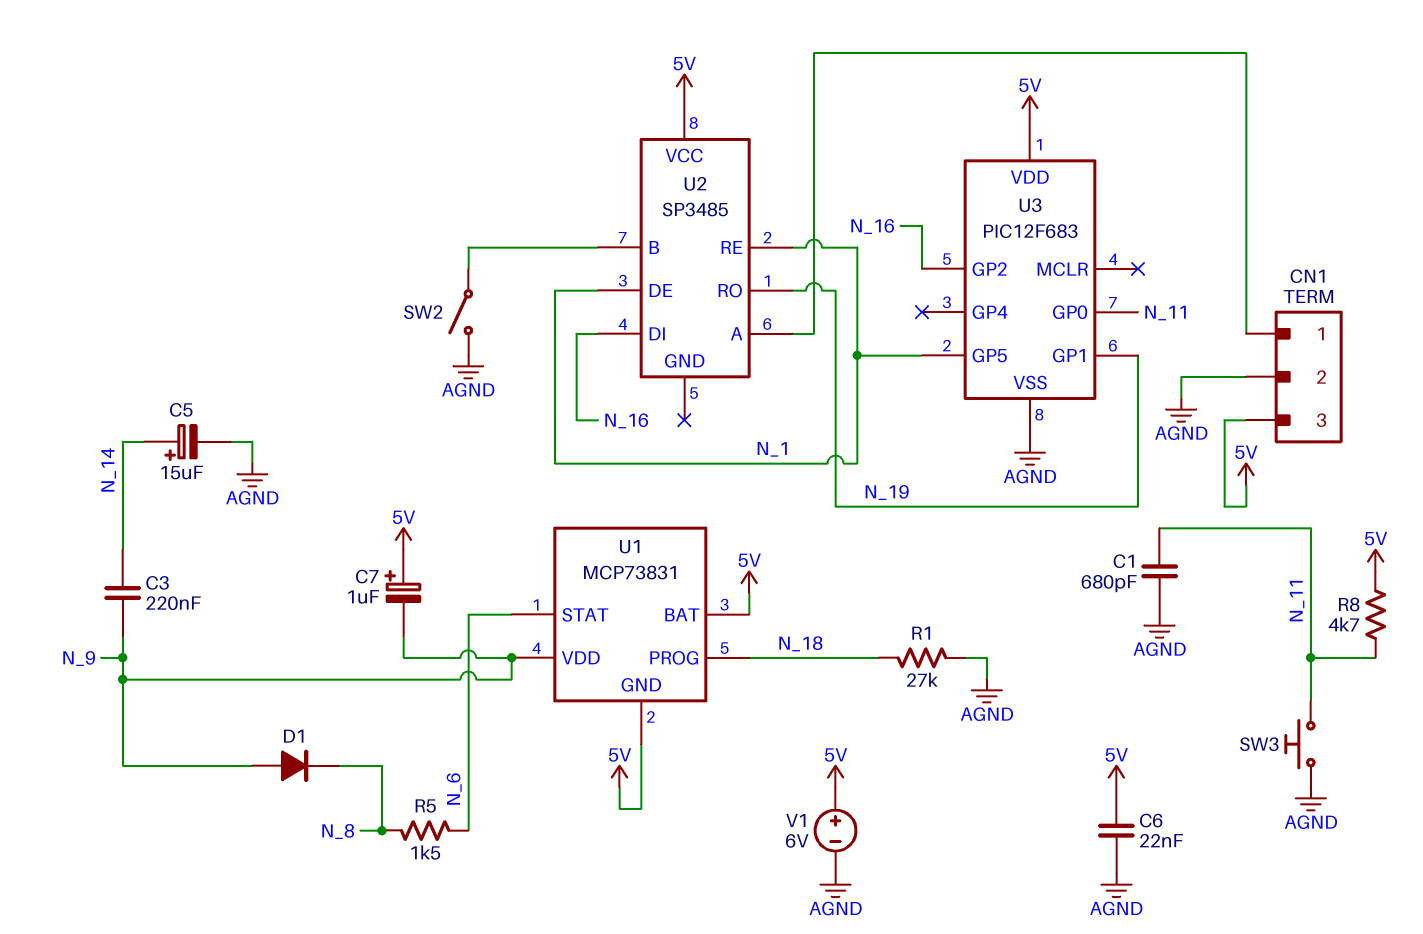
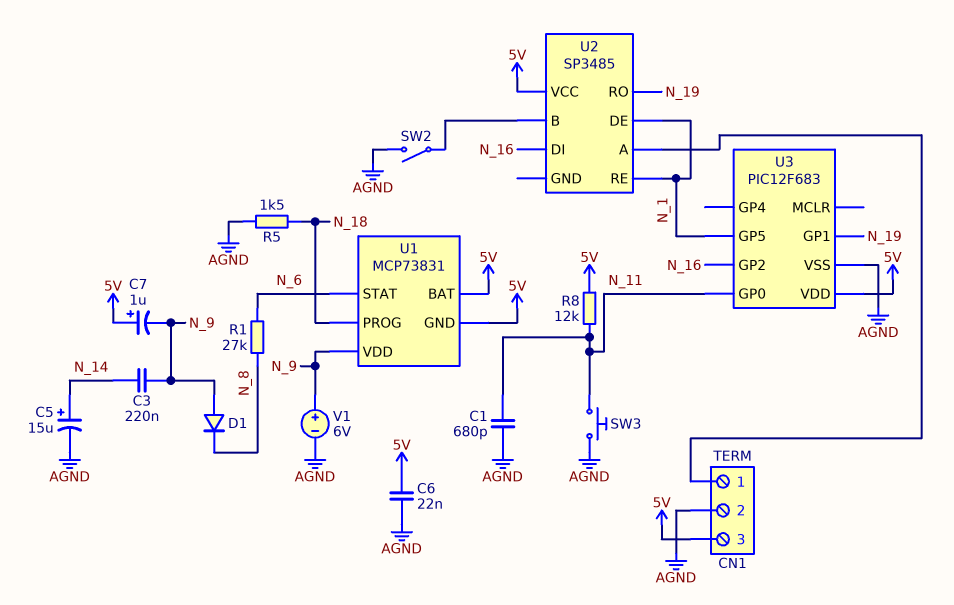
R1: 27k (AGND, N_18) -> 27k (N_6, N_8)
R5: 1.5k (N_6, N_8) -> 1.5k (AGND, N_18)
R8: 4.7k (5V, N_11) -> 12k (5V, N_11)
V1: 6V (plus 5V, minus AGND) -> 6V (plus N_9, minus AGND)

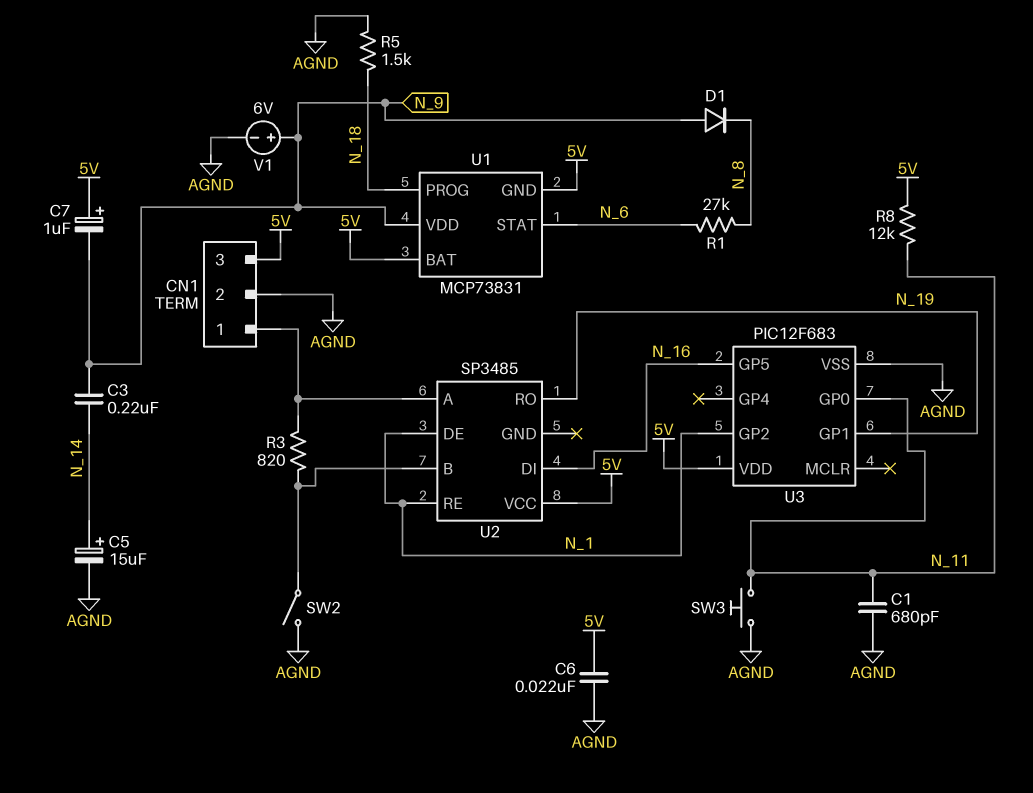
R3: none -> 820 (CN1/1, U2/B)
U3 pin GP2: N_16 -> N_1
U3 pin GP5: N_1 -> N_16

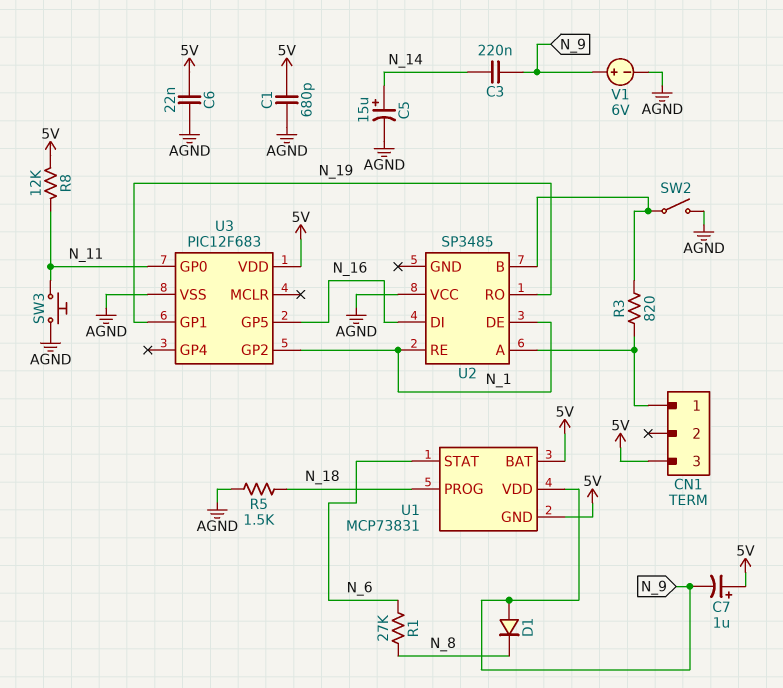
C1: 680pF (AGND, N_11) -> 680pF (5V, AGND)
CN1 pin 2: AGND -> none
U2 pin VCC: 5V -> AGND

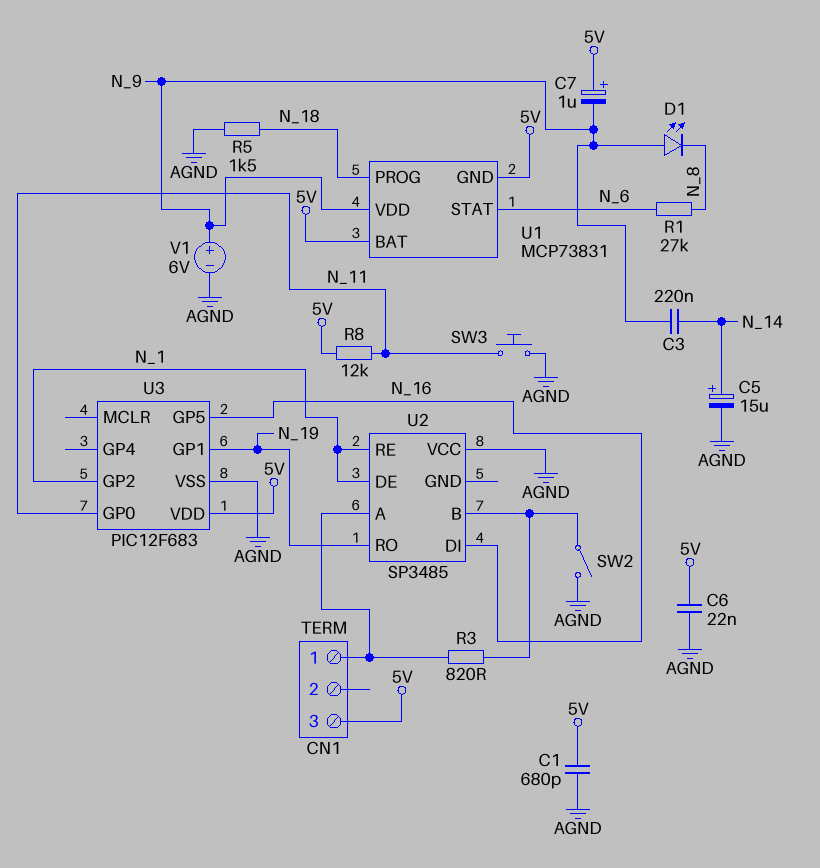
D1: diode (A N_9, K N_8) -> LED (A N_9, K N_8)

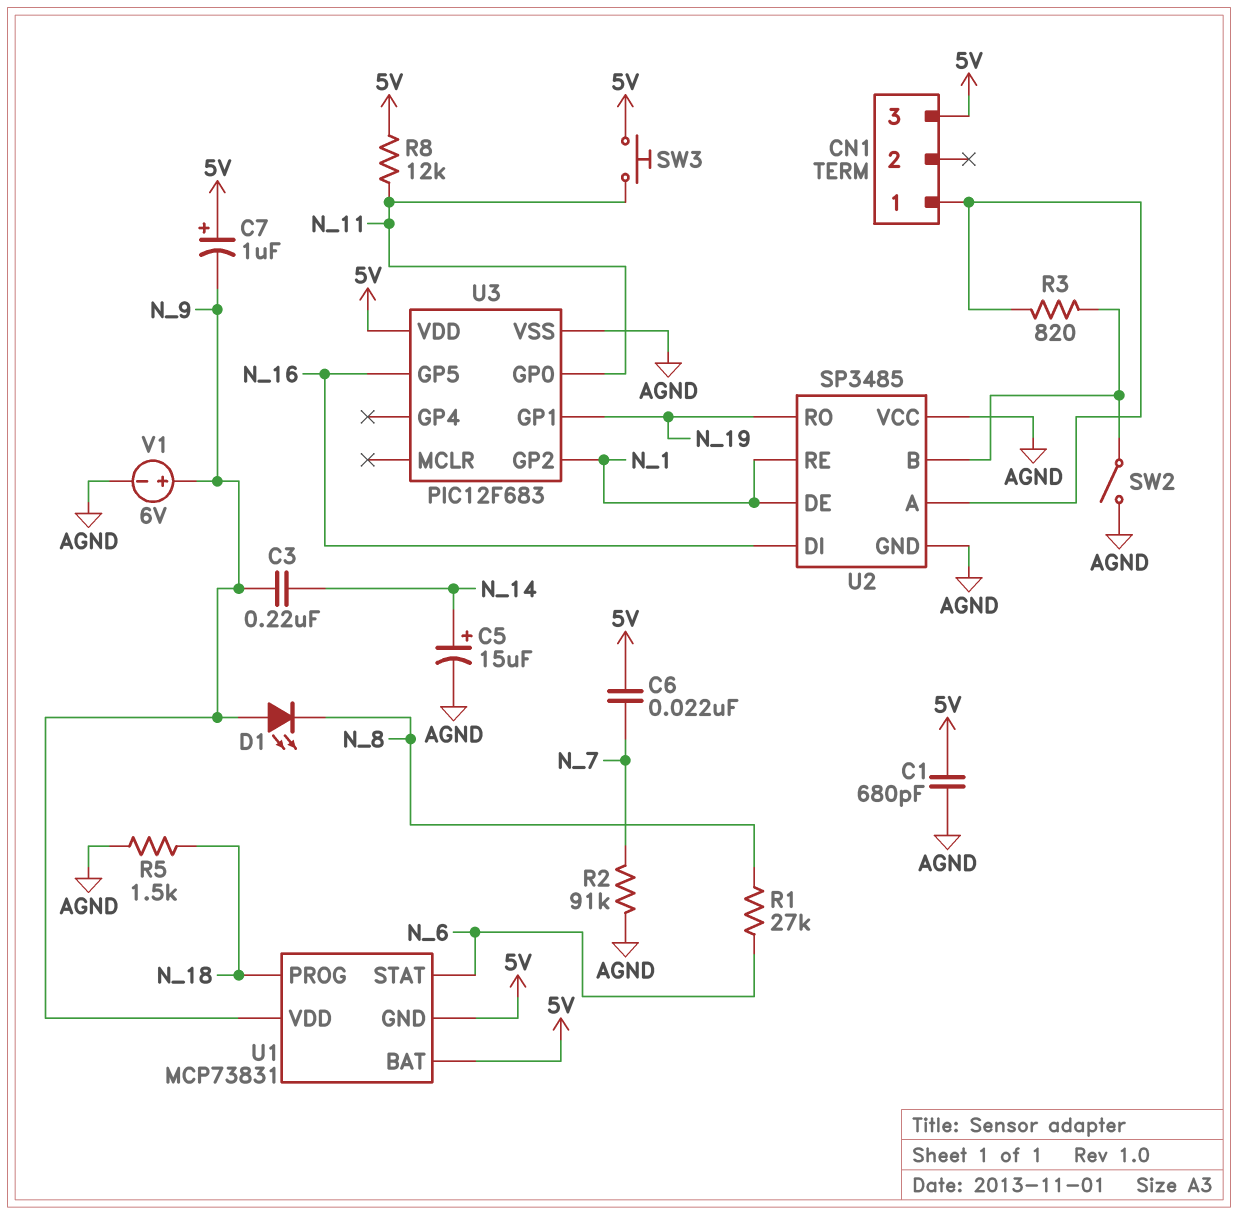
C6: 22nF (5V, AGND) -> 22nF (5V, N_7)
R2: none -> 91k (AGND, N_7)
SW3: button (AGND, N_11) -> button (5V, N_11)
U2 pin GND: none -> AGND

